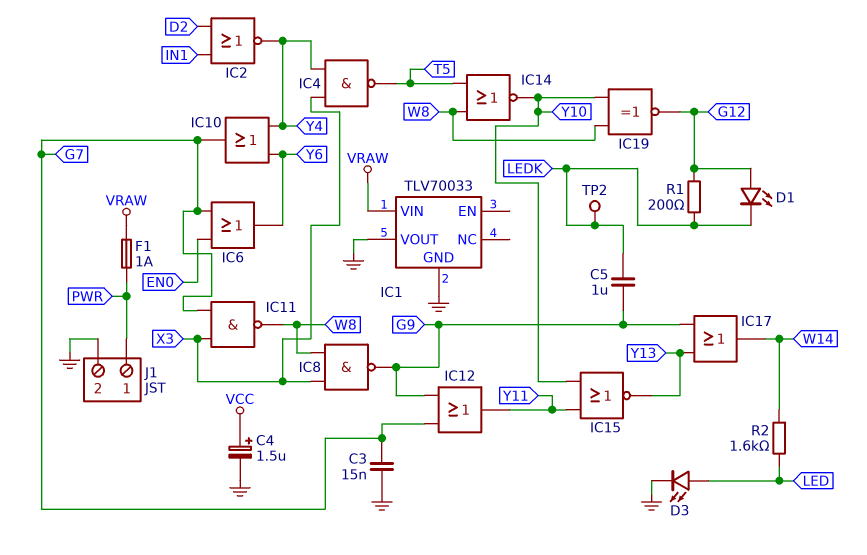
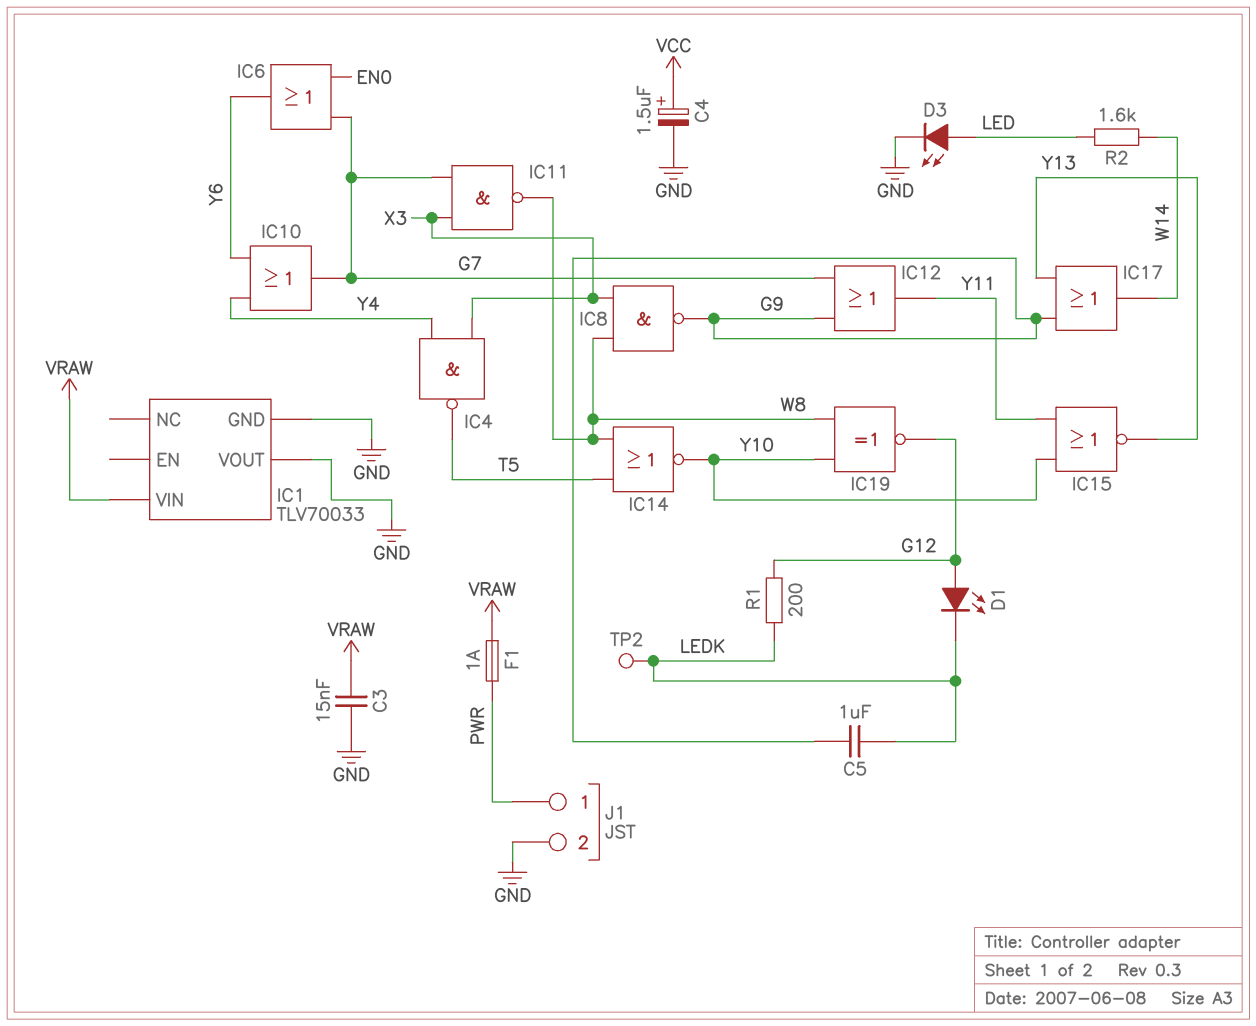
C3: 15nF (G7, GND) -> 15nF (GND, VRAW)
IC2: NOR (in D2, in IN1, out Y4) -> none

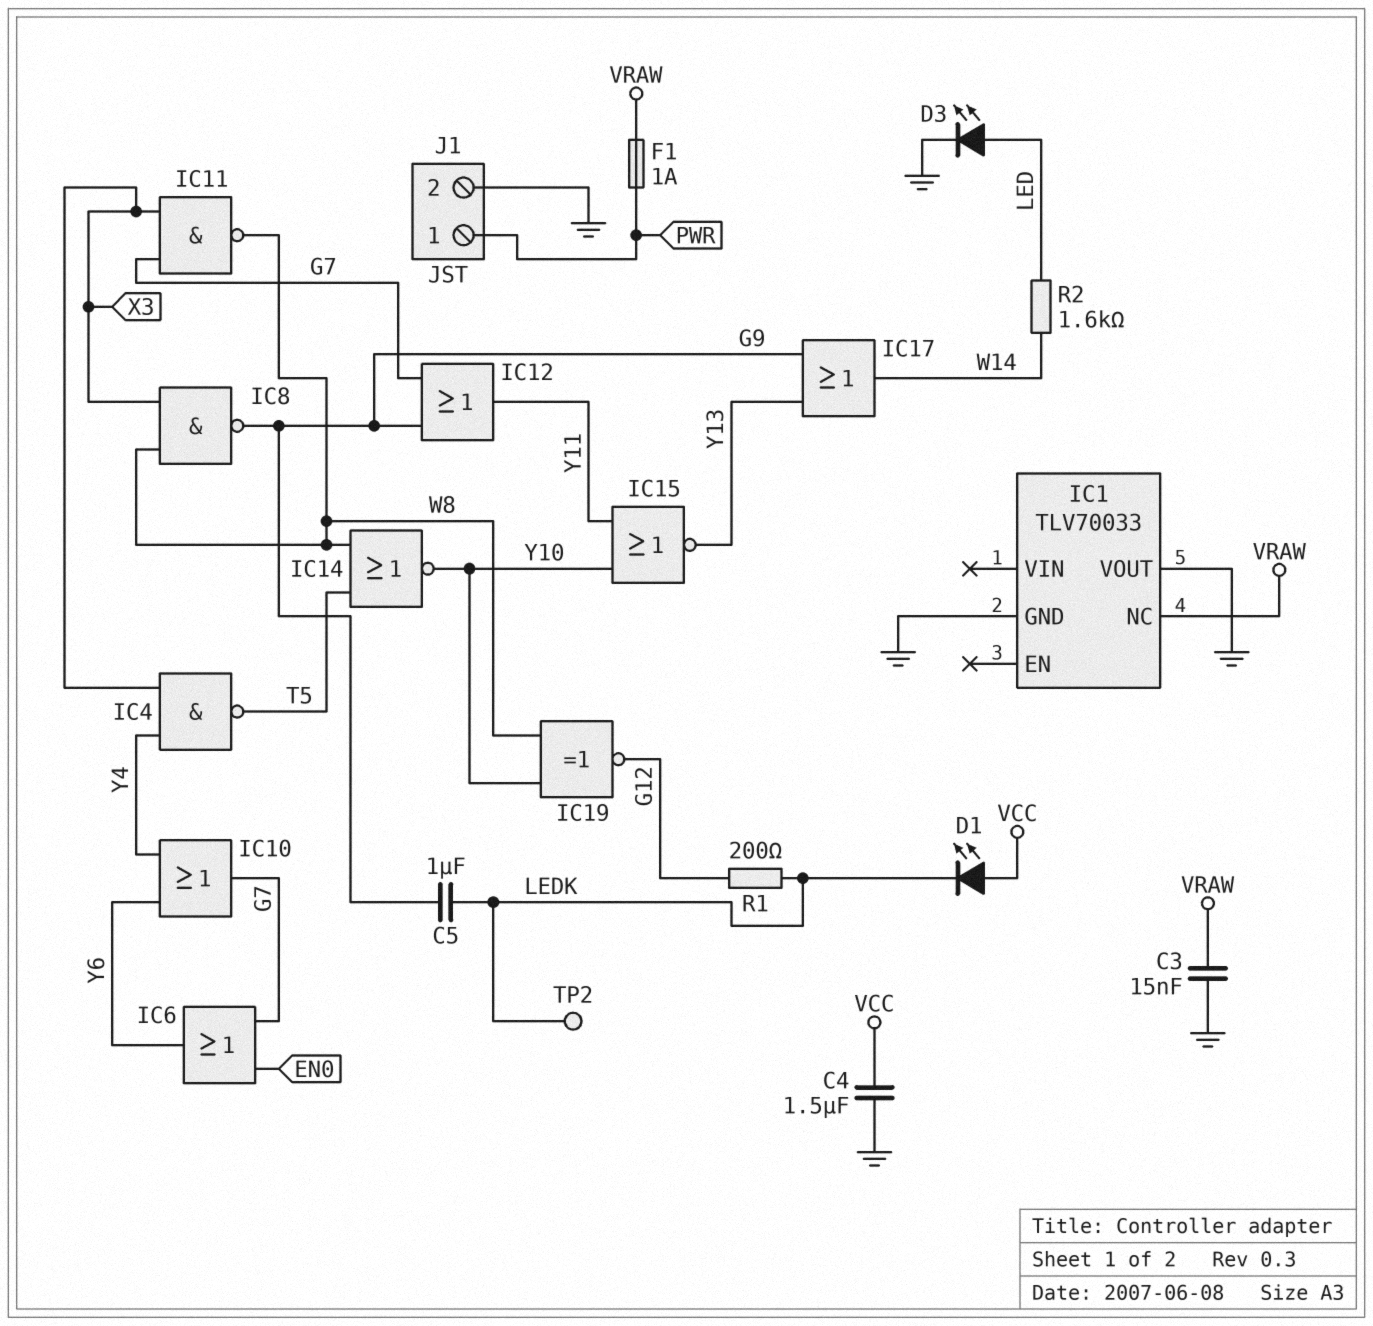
C4: 1.5uF (plus VCC, minus GND) -> 1.5uF (GND, VCC)
D1: LED (A G12, K LEDK) -> LED (A VCC, K LEDK)
IC1 pin NC: none -> VRAW
IC1 pin VIN: VRAW -> none

